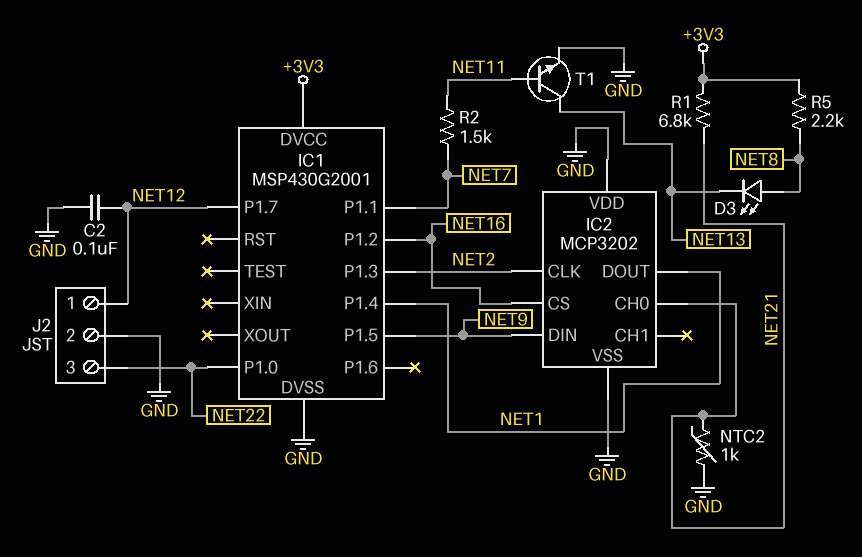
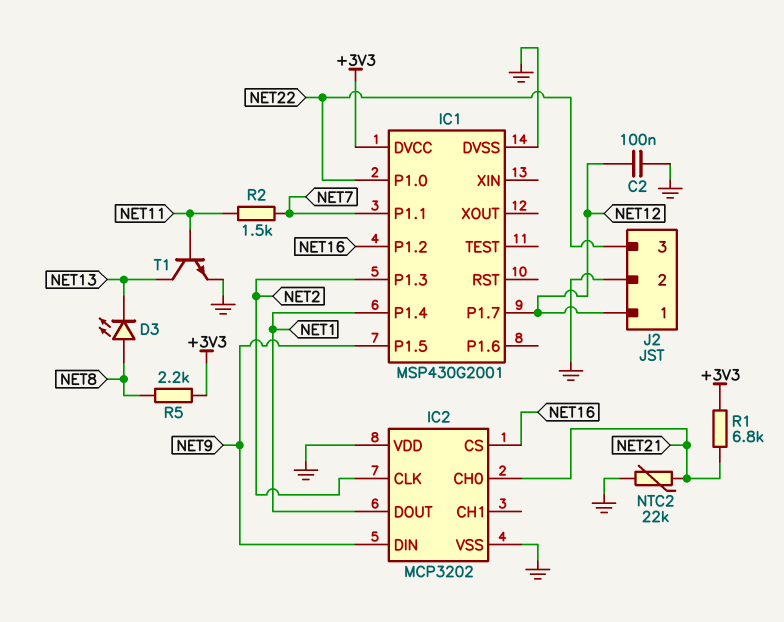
NTC2: 1k (GND, NET21) -> 22k (GND, NET21)

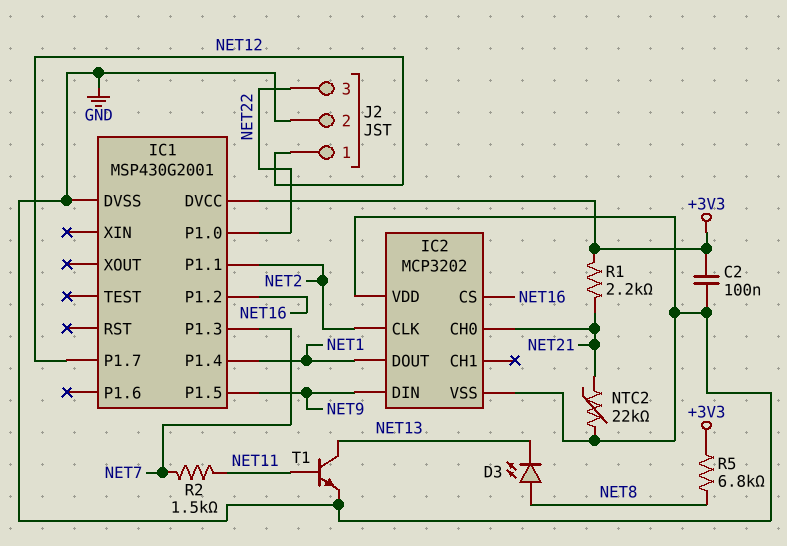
C2: 100nF (GND, NET12) -> 100nF (+3V3, GND)
IC1 pin P1.1: NET7 -> NET2
IC1 pin P1.3: NET2 -> NET7
R1: 6.8k (+3V3, NET21) -> 2.2k (+3V3, NET21)
R5: 2.2k (+3V3, NET8) -> 6.8k (+3V3, NET8)

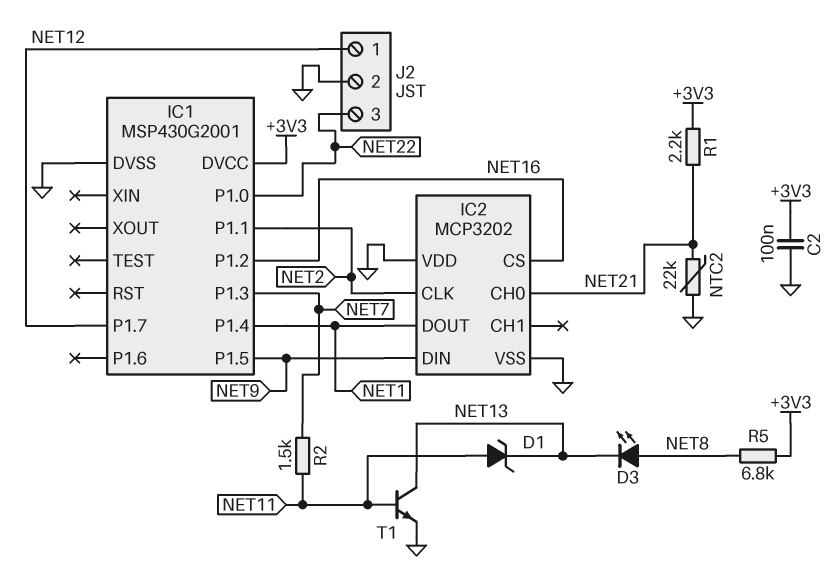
D1: none -> zener (A NET11, K NET13)

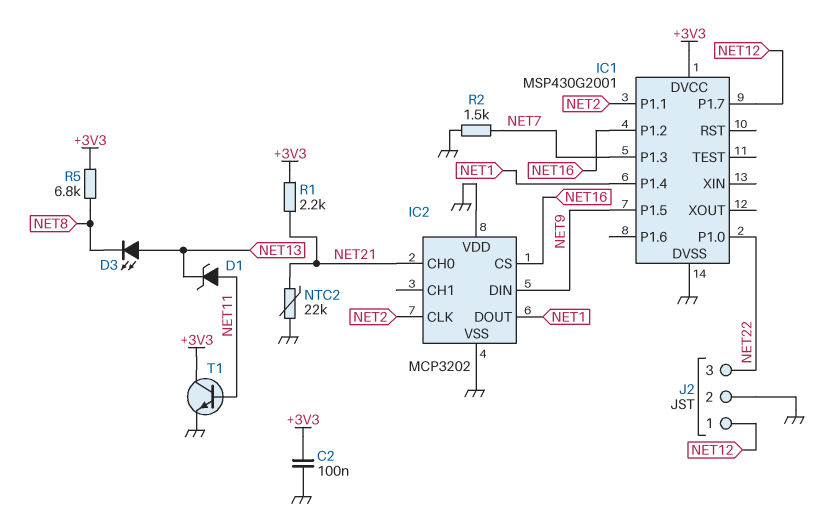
D3: LED (A NET8, K NET13) -> LED (A NET13, K NET8)
R2: 1.5k (NET7, NET11) -> 1.5k (GND, NET7)
T1: NPN (B NET11, C NET13, E GND) -> NPN (B NET11, C +3V3, E GND)

